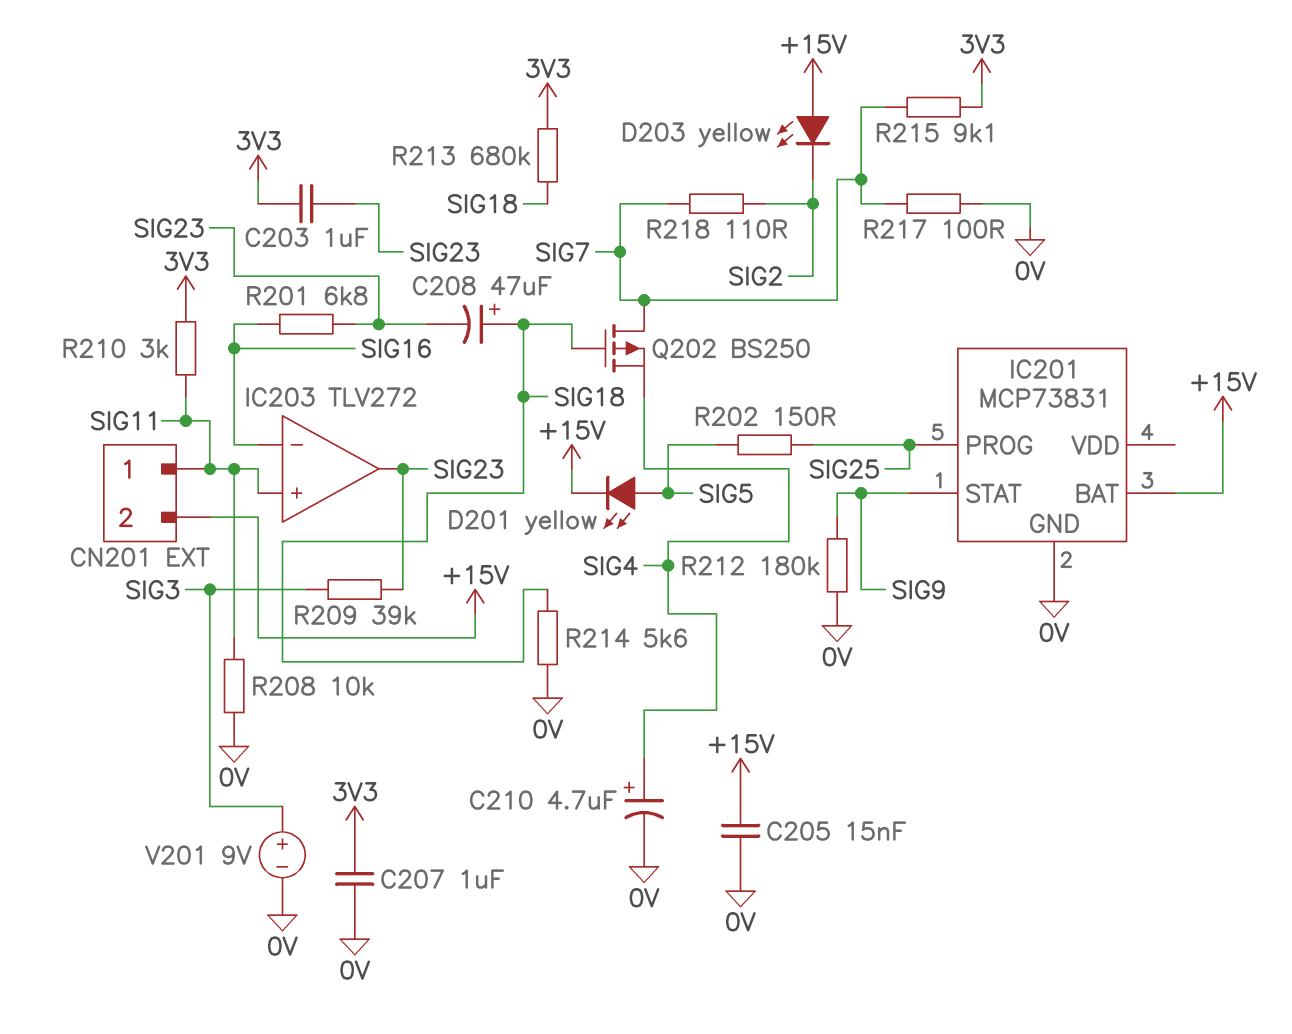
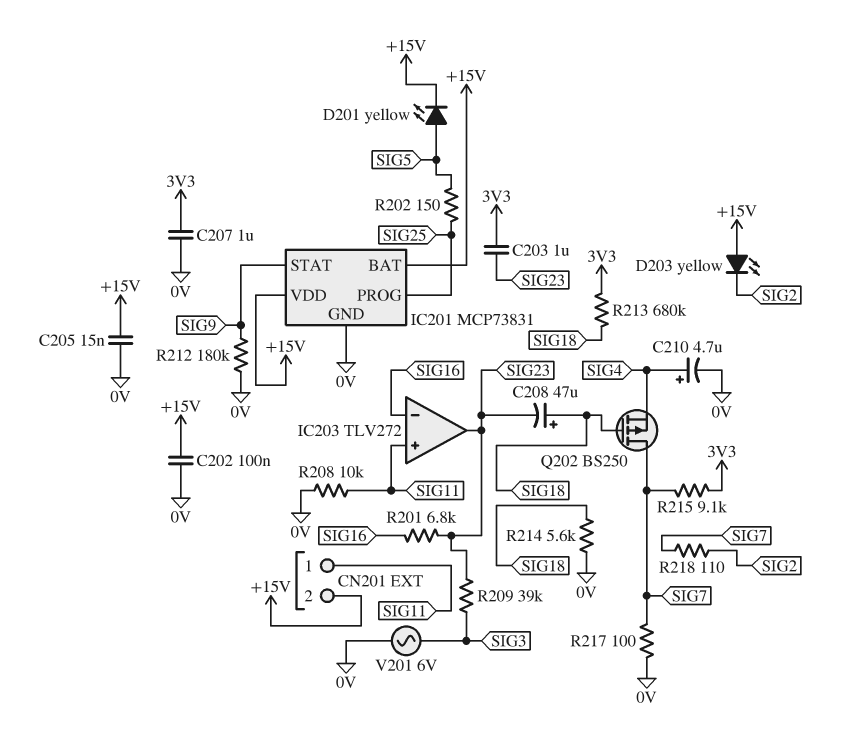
C202: none -> 100nF (+15V, 0V)
IC201 pin VDD: none -> +15V
R210: 3k (3V3, SIG11) -> none
V201: 9V (plus SIG3, minus 0V) -> AC 6V (0V, SIG3)

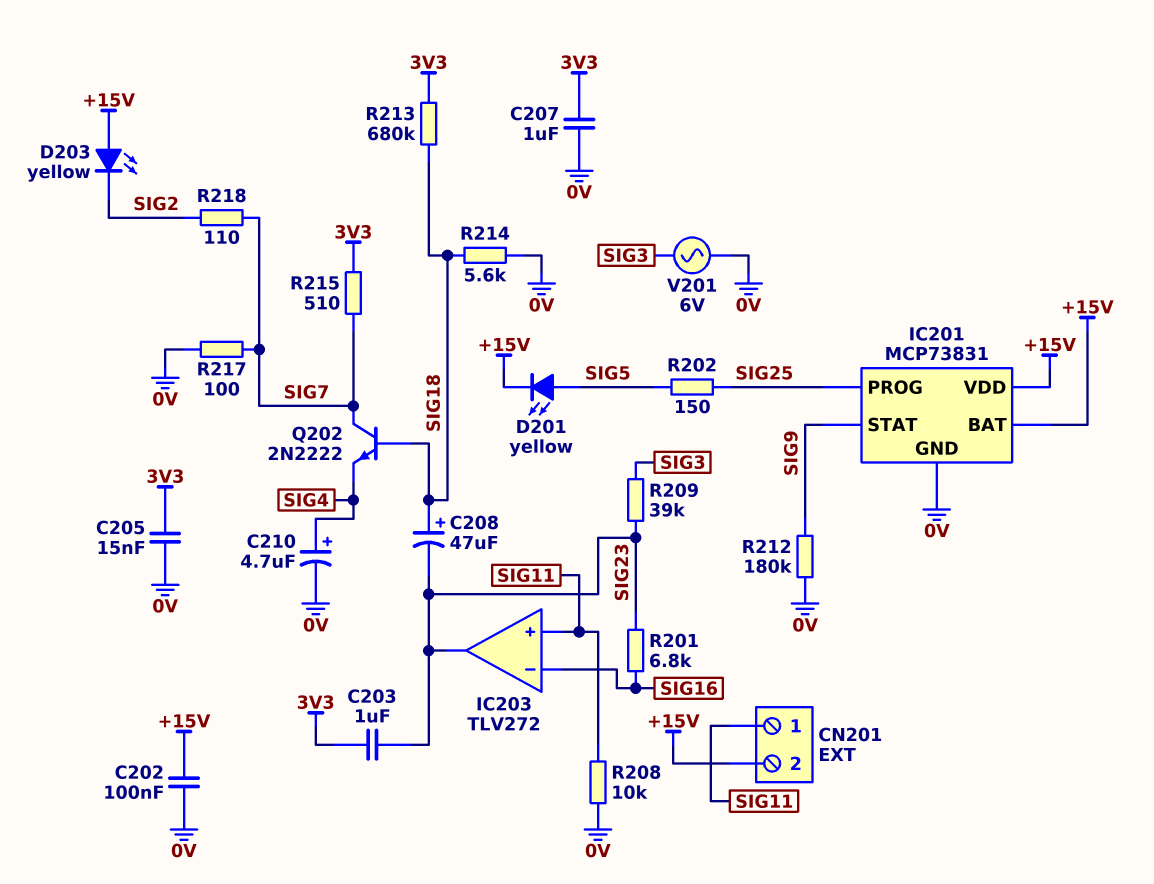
C205: 15nF (+15V, 0V) -> 15nF (0V, 3V3)
Q202: PMOS BS250 (G SIG18, D SIG7, S SIG4) -> NPN 2N2222 (B SIG18, C SIG7, E SIG4)
R215: 9.1k (3V3, SIG7) -> 510 (3V3, SIG7)

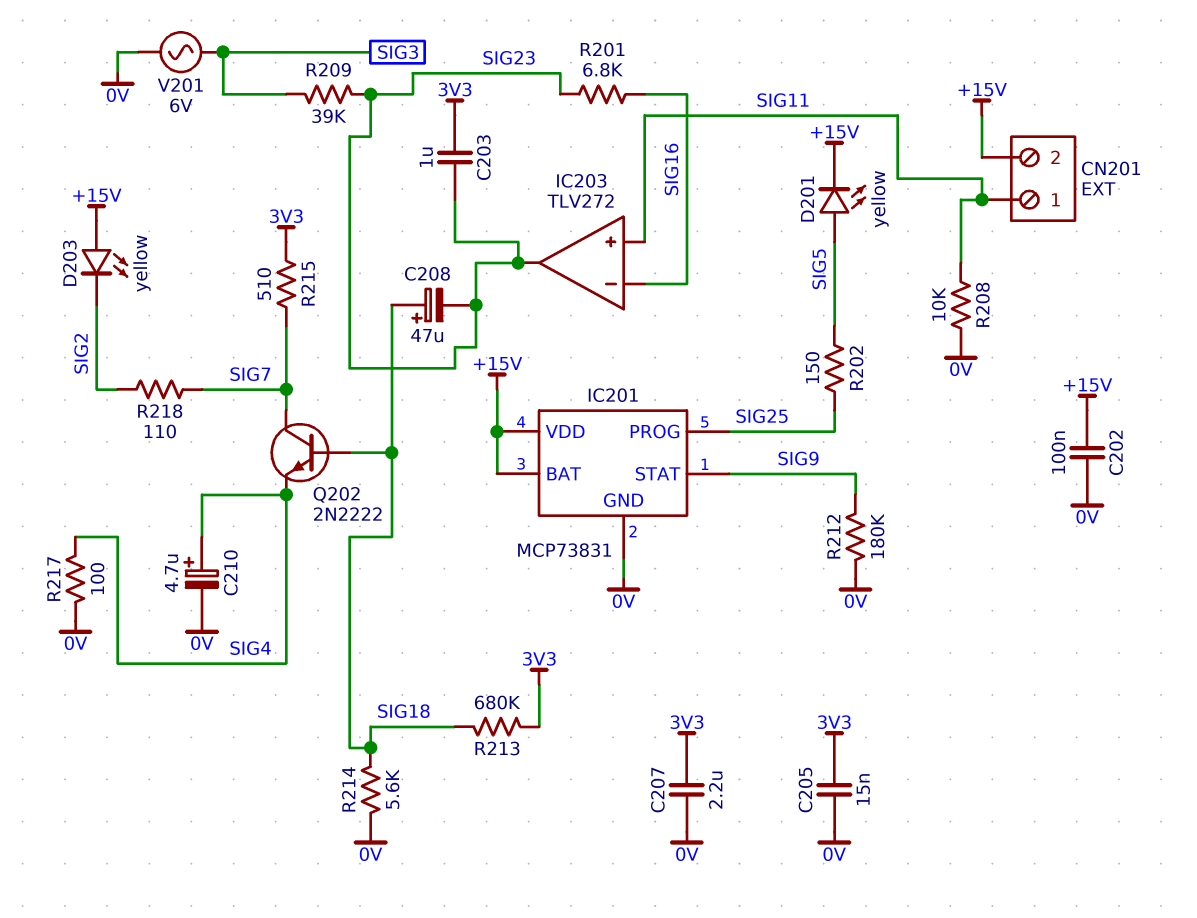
C207: 1uF (0V, 3V3) -> 2.2uF (0V, 3V3)
R217: 100 (0V, SIG7) -> 100 (0V, SIG4)

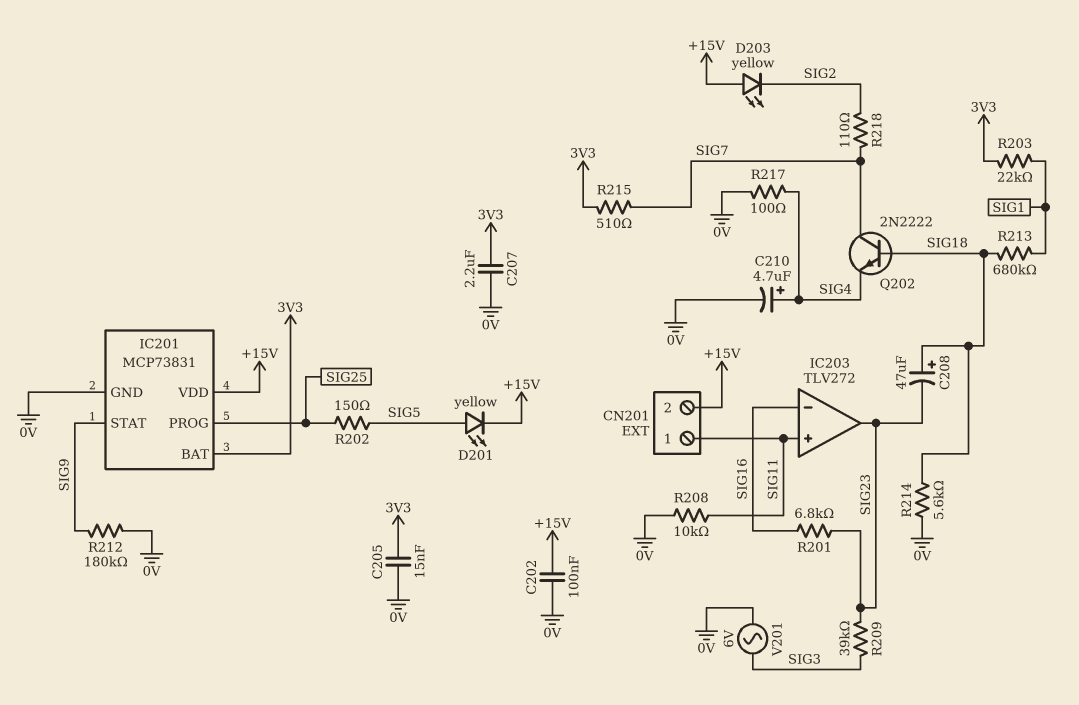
C203: 1uF (3V3, SIG23) -> none
IC201 pin BAT: +15V -> 3V3
R203: none -> 22k (3V3, SIG1)
R213: 680k (3V3, SIG18) -> 680k (SIG1, SIG18)

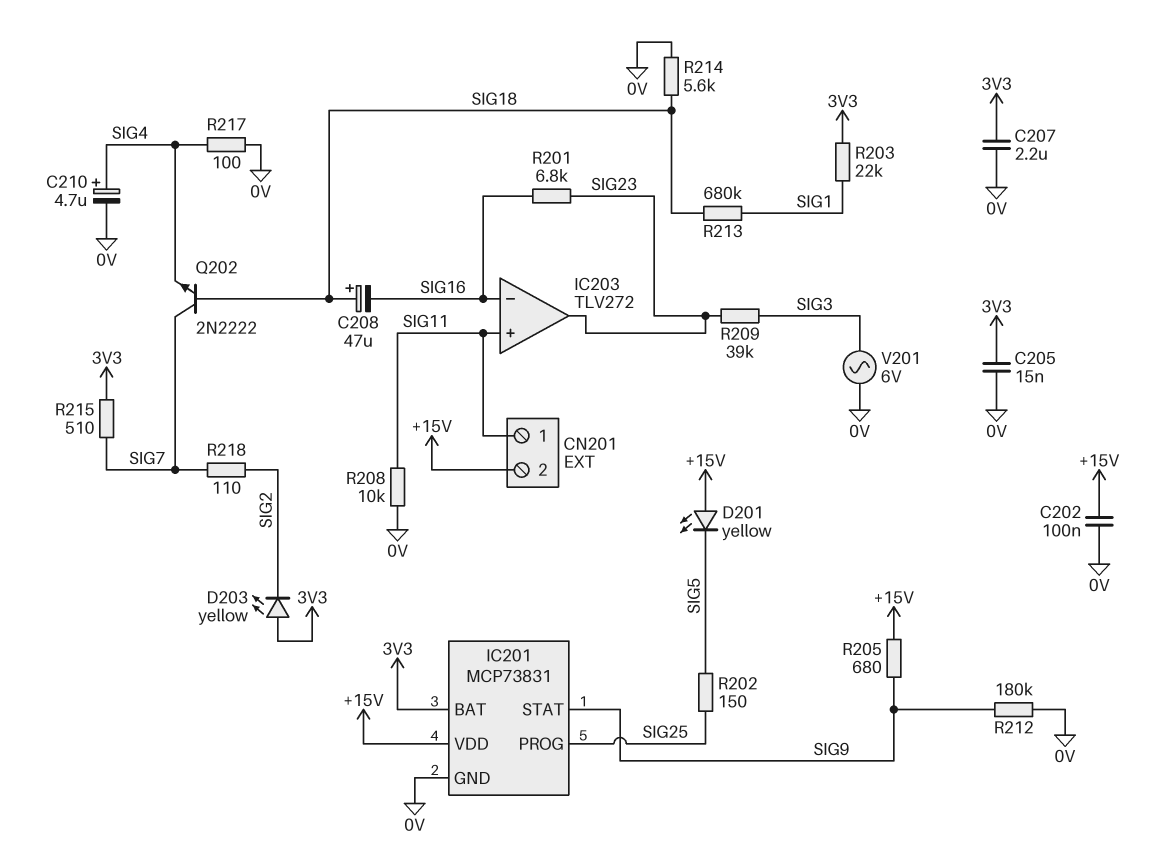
C208: 47uF (plus SIG18, minus SIG23) -> 47uF (plus SIG18, minus SIG16)
D201: LED yellow (A SIG5, K +15V) -> LED yellow (A +15V, K SIG5)
D203: LED yellow (A +15V, K SIG2) -> LED yellow (A 3V3, K SIG2)
R205: none -> 680 (+15V, SIG9)

